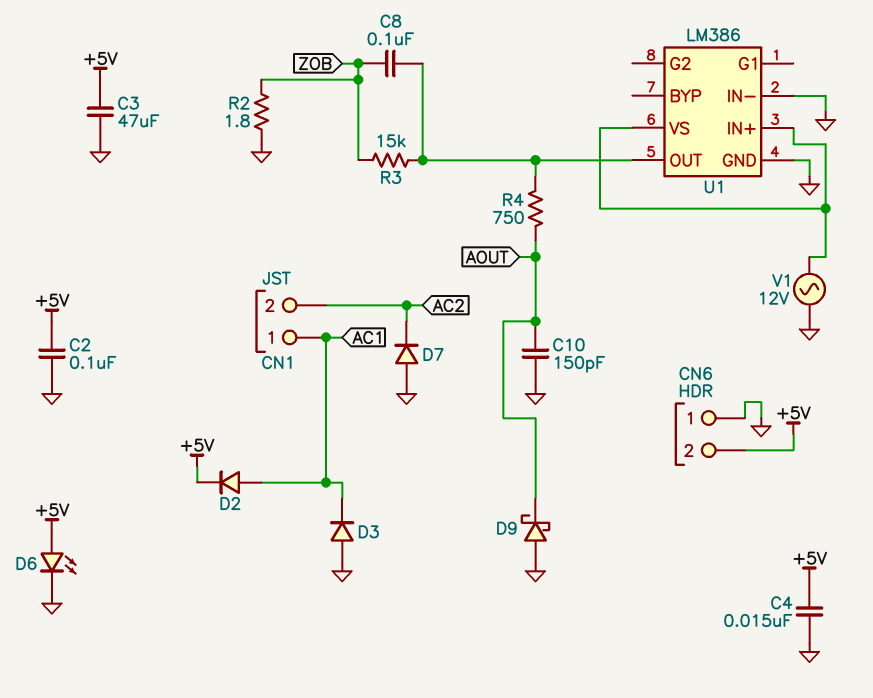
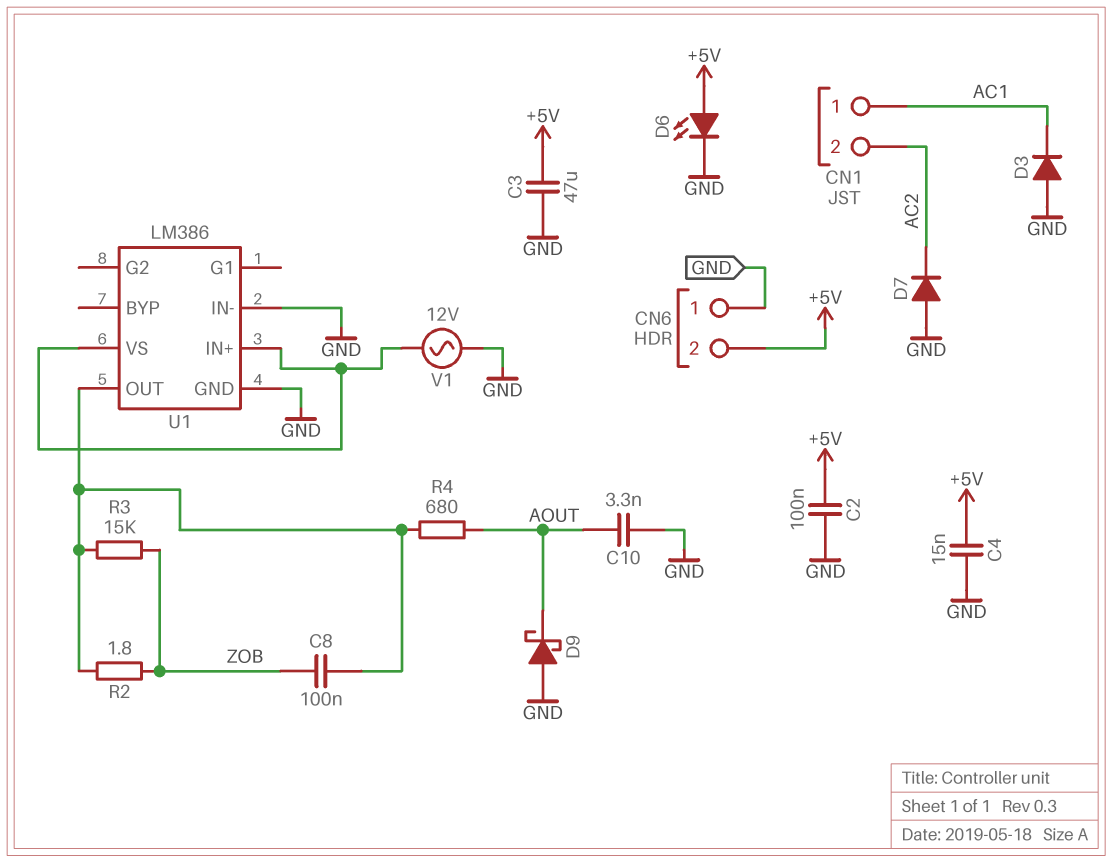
C10: 150pF (AOUT, GND) -> 3.3nF (AOUT, GND)
D2: diode (A AC1, K +5V) -> none
R2: 1.8 (GND, ZOB) -> 1.8 (U1/OUT, ZOB)
R4: 750 (AOUT, U1/OUT) -> 680 (AOUT, U1/OUT)

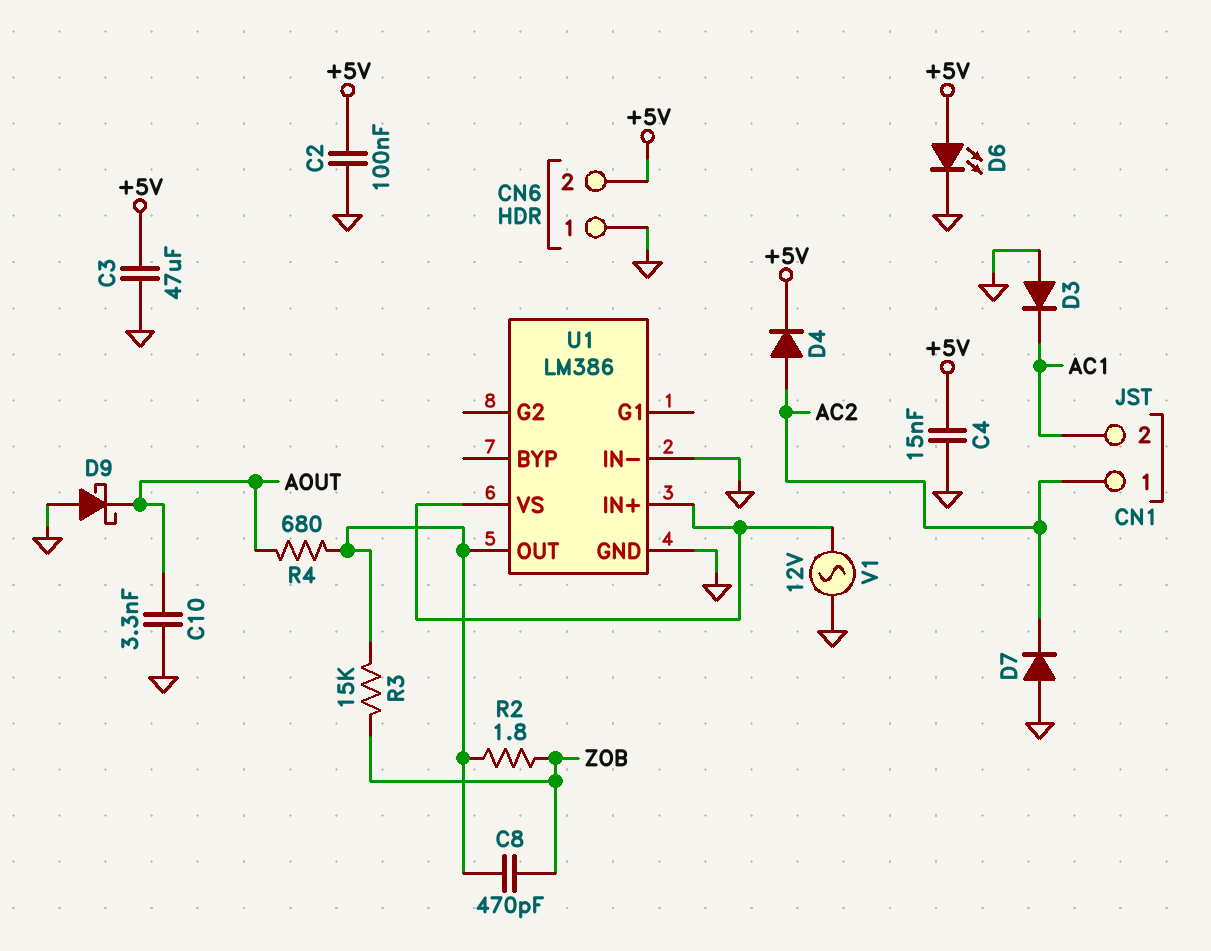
C8: 100nF (U1/OUT, ZOB) -> 470pF (U1/OUT, ZOB)
CN1 pin 1: AC1 -> AC2
CN1 pin 2: AC2 -> AC1
D4: none -> diode (A AC2, K +5V)

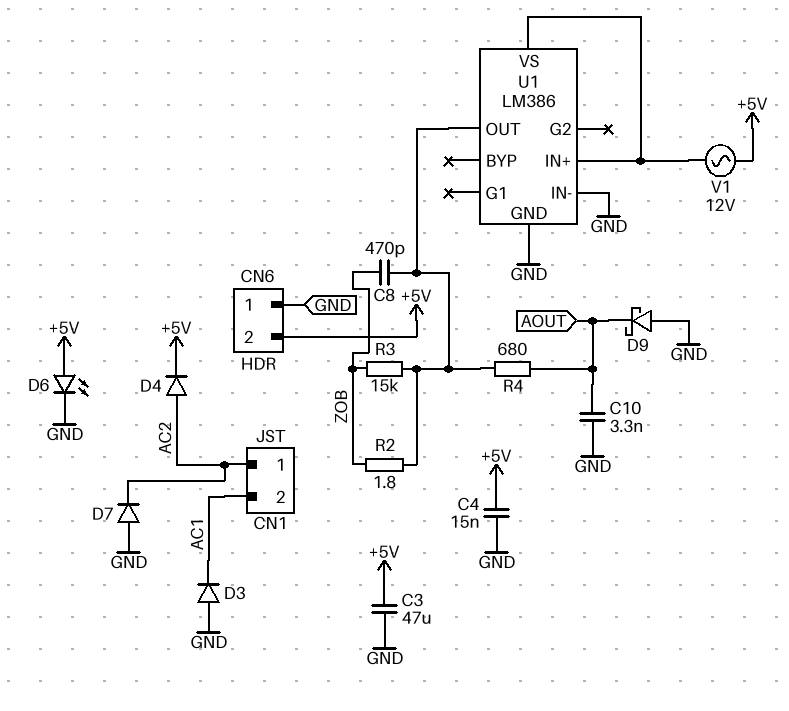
C2: 100nF (+5V, GND) -> none
V1: AC 12V (GND, U1/IN+) -> AC 12V (+5V, U1/IN+)

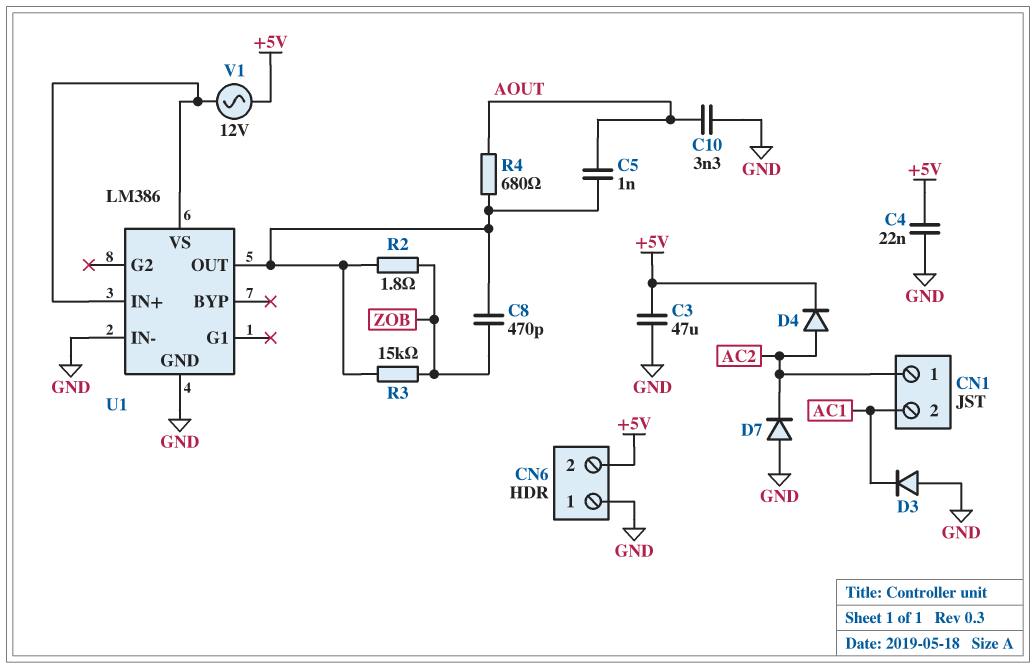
C4: 15nF (+5V, GND) -> 22nF (+5V, GND)
C5: none -> 1nF (AOUT, U1/OUT)
D6: LED (A +5V, K GND) -> none
D9: schottky (A GND, K AOUT) -> none

